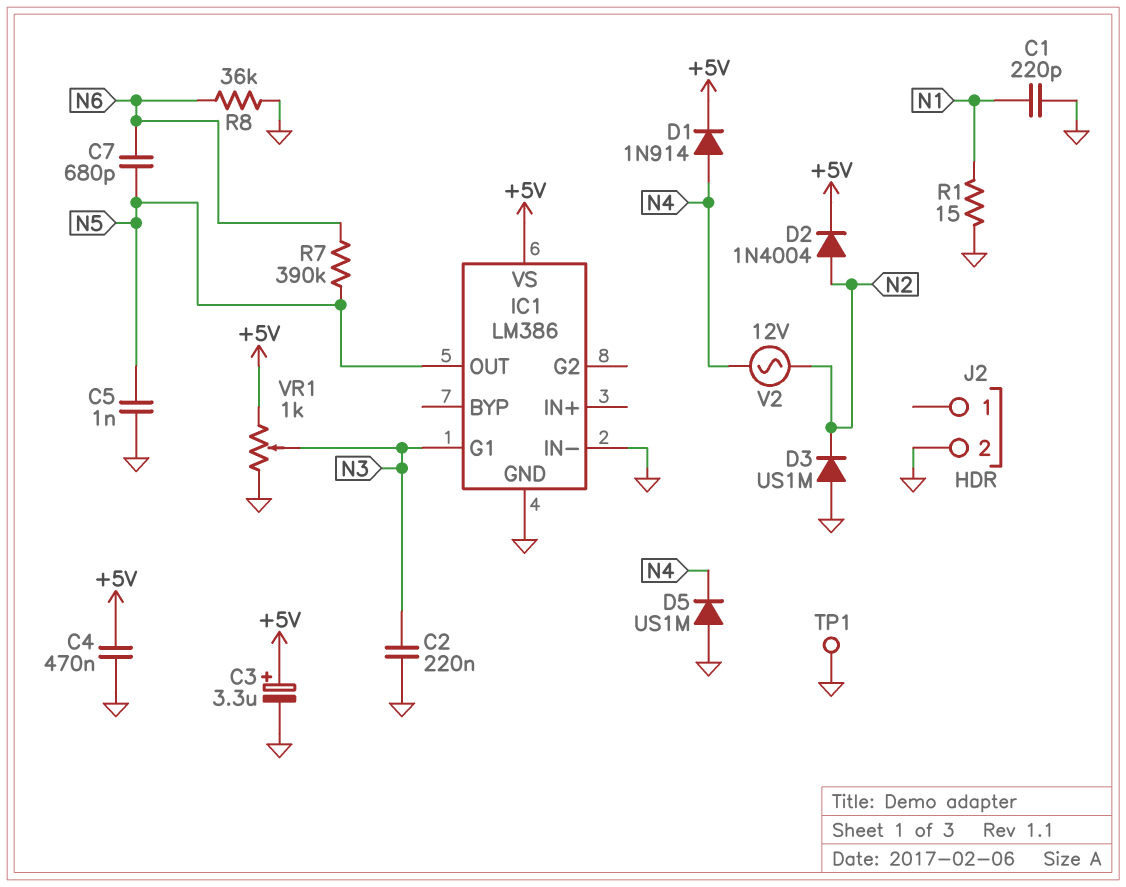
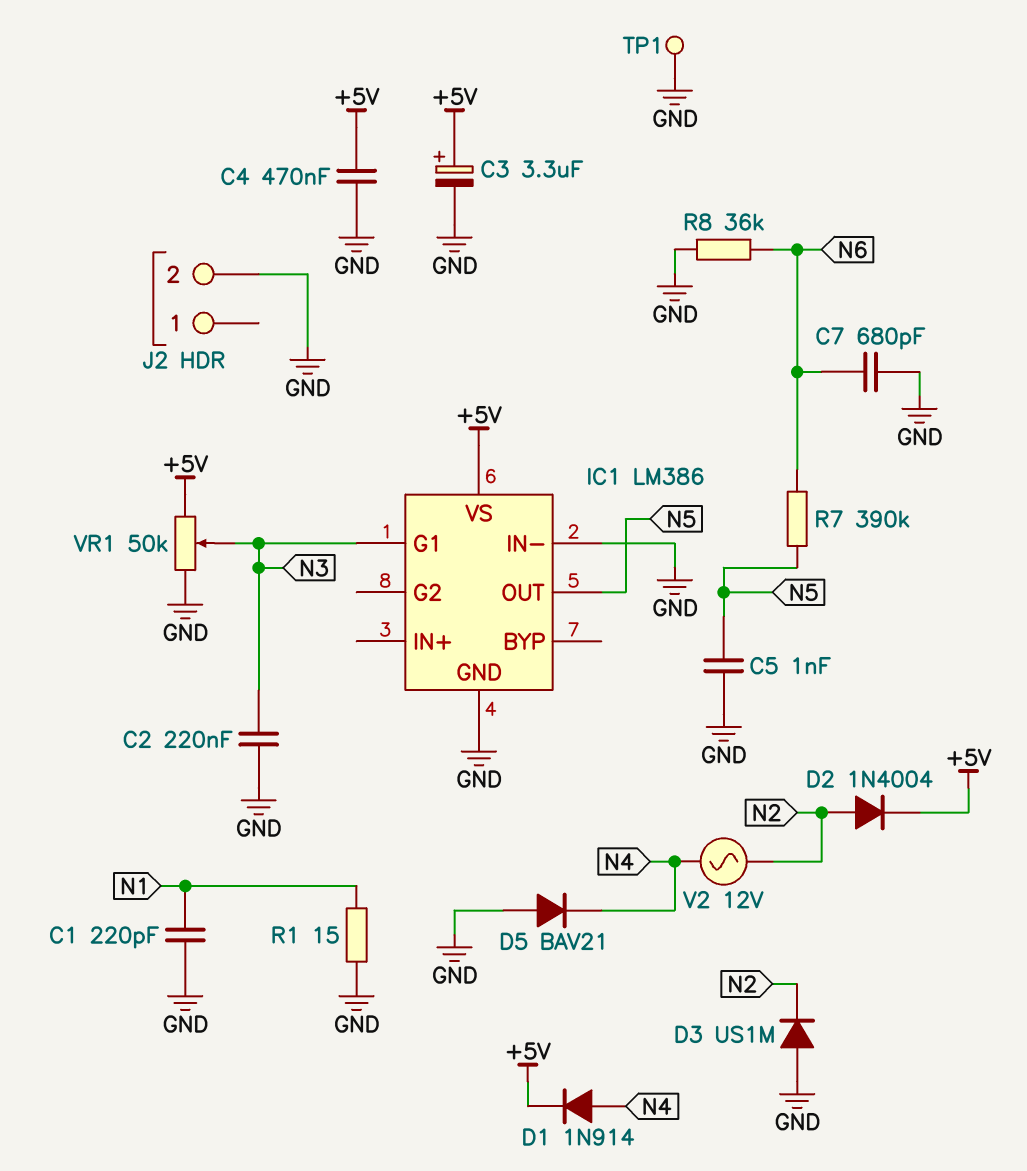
C7: 680pF (N5, N6) -> 680pF (GND, N6)
D5: diode US1M (A GND, K N4) -> diode BAV21 (A GND, K N4)
VR1: 1k (+5V, GND, wiper N3) -> 50k (+5V, GND, wiper N3)

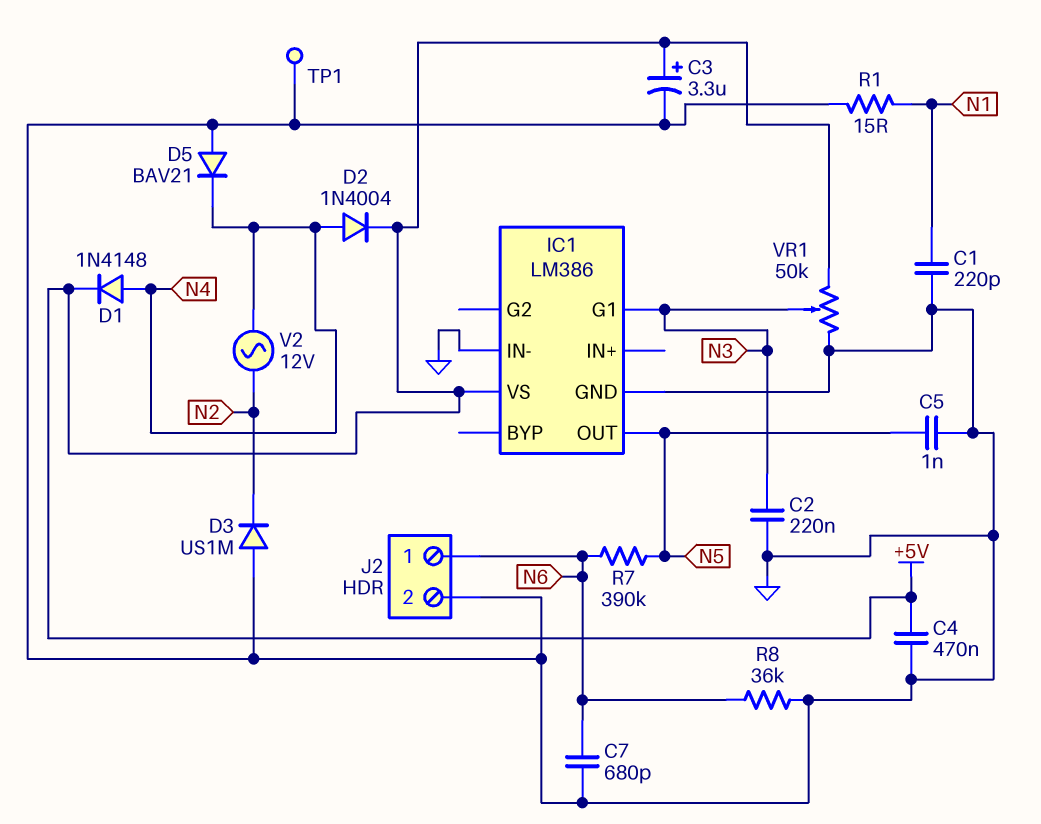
D1: diode 1N914 (A N4, K +5V) -> diode 1N4148 (A N4, K +5V)
D2: diode 1N4004 (A N2, K +5V) -> diode 1N4004 (A N4, K +5V)
J2 pin 1: none -> N6

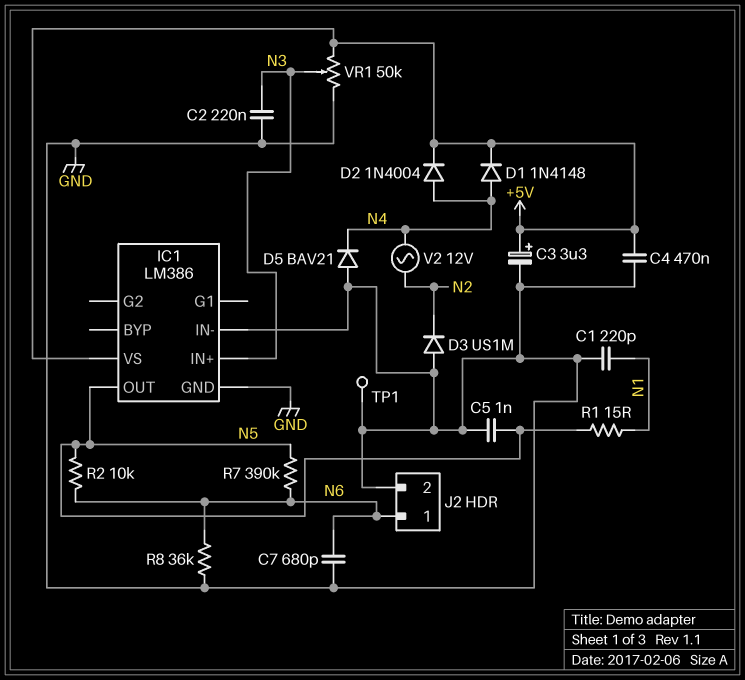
IC1 pin G1: N3 -> none
IC1 pin IN+: none -> N3
R1: 15 (GND, N1) -> 15 (N1, N5)
R2: none -> 10k (N5, N6)

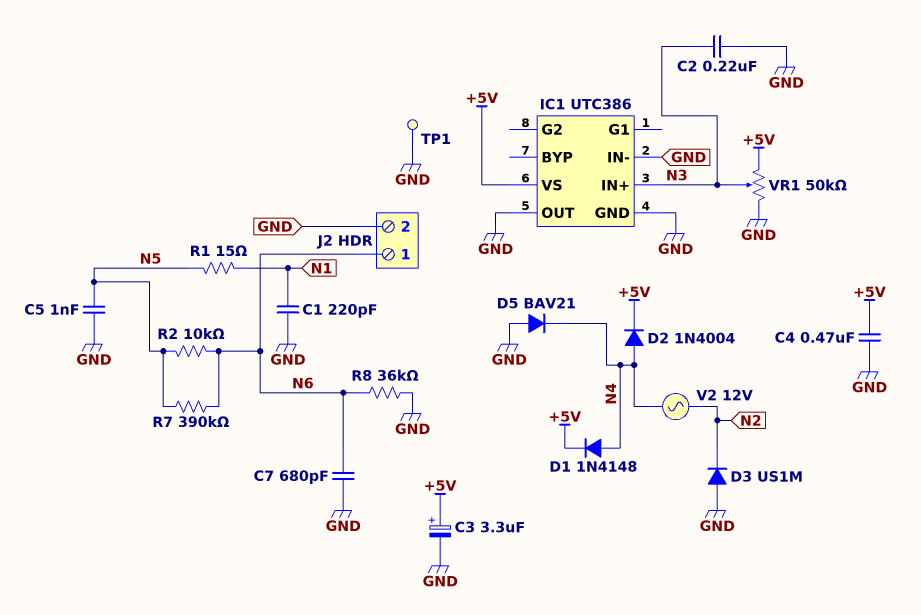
IC1: LM386 -> UTC386
IC1 pin OUT: N5 -> GND

